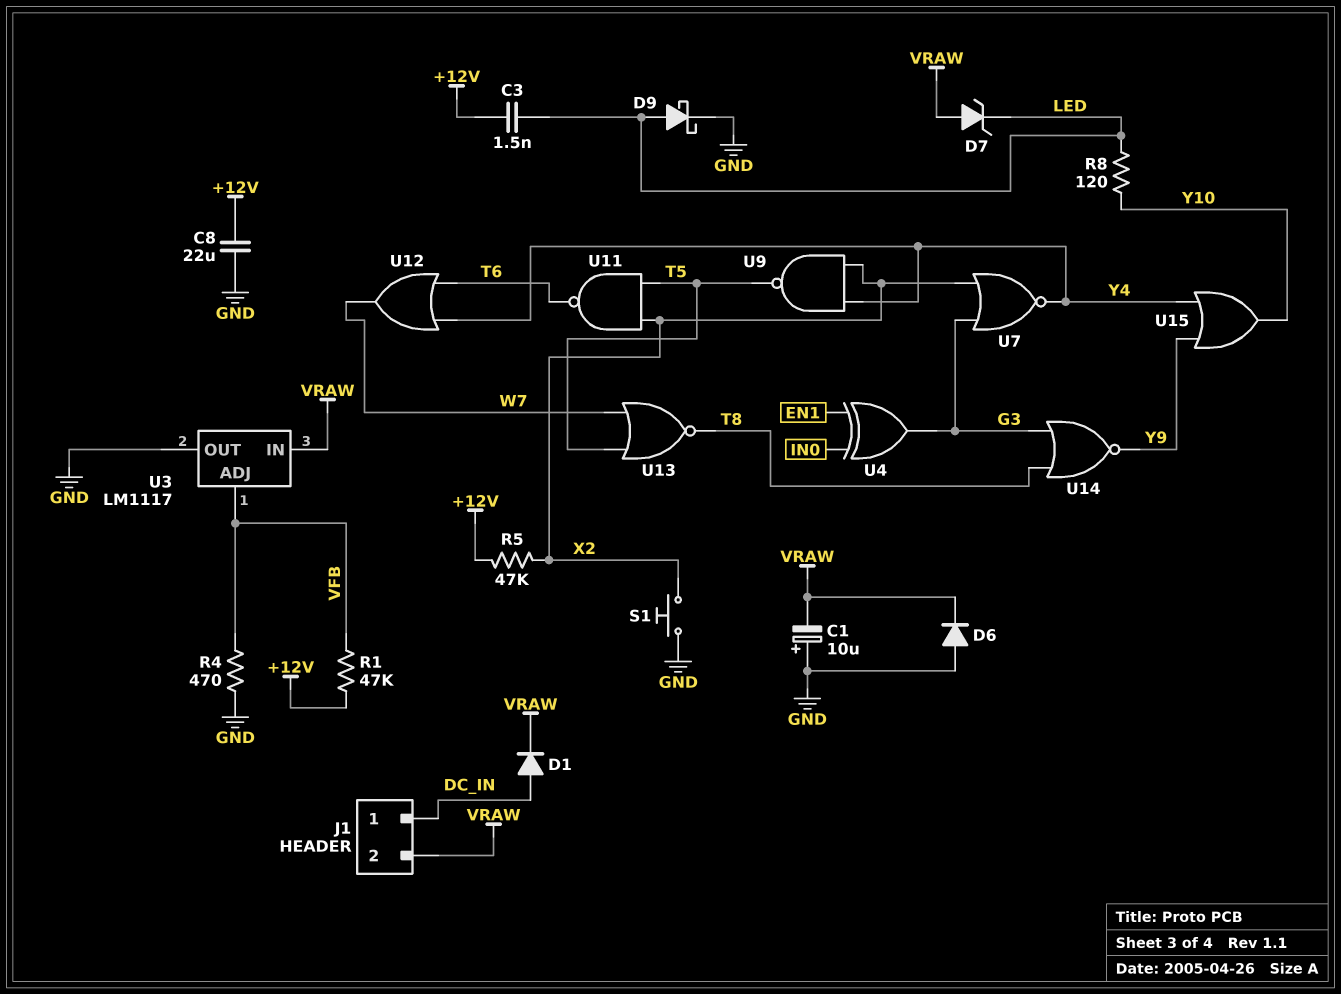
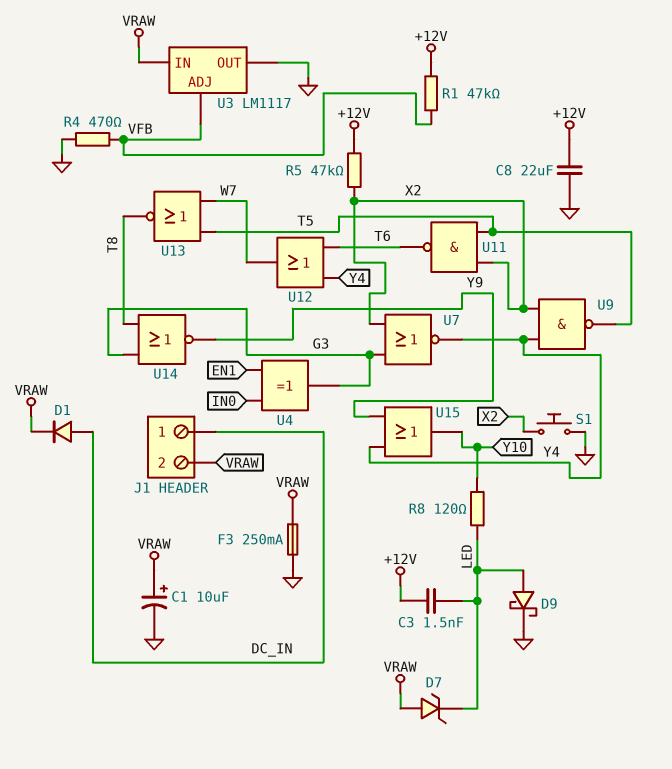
C1: 10uF (plus GND, minus VRAW) -> 10uF (plus VRAW, minus GND)
D6: diode (A GND, K VRAW) -> none
F3: none -> 250mA (GND, VRAW)

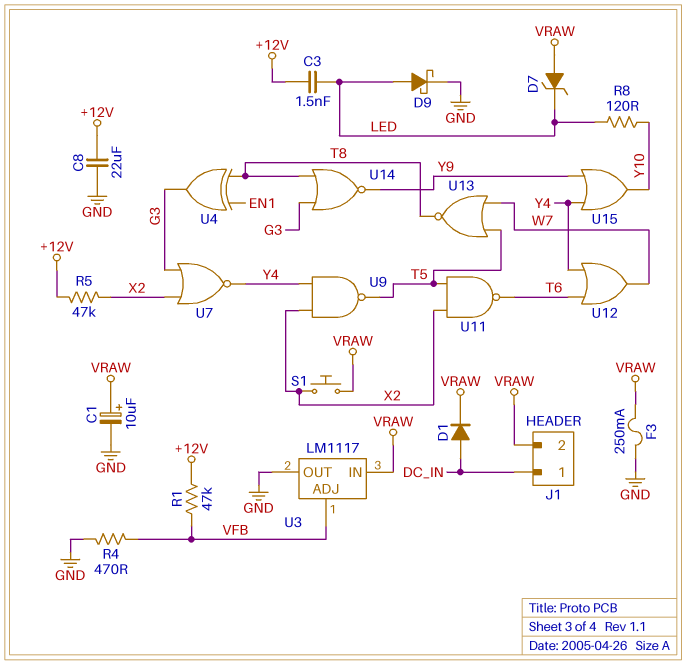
S1: button (GND, X2) -> button (VRAW, X2)
U4: XOR (in EN1, in IN0, out G3) -> XOR (in EN1, in T8, out G3)

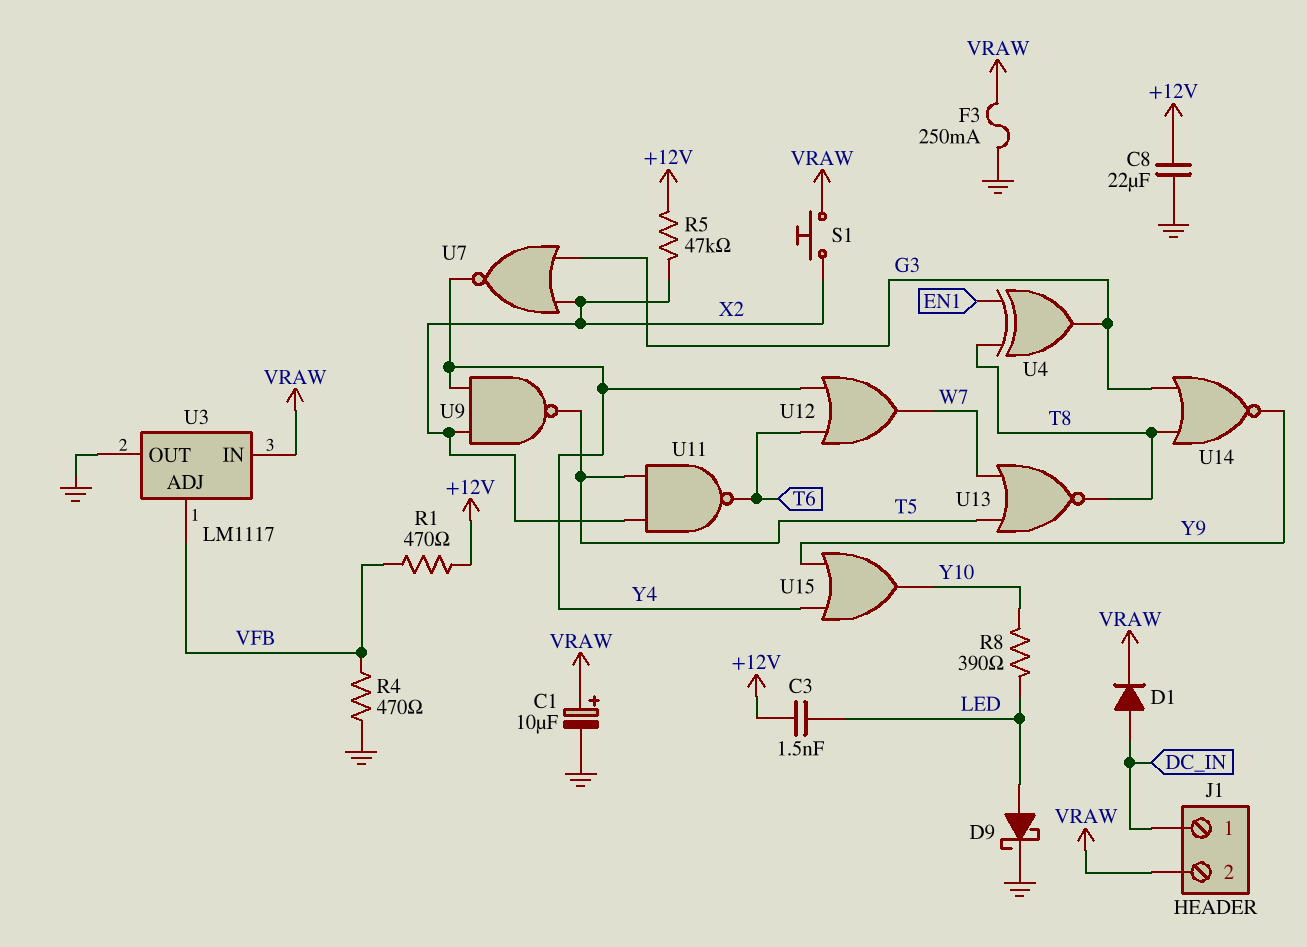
D7: zener (A VRAW, K LED) -> none
R1: 47k (+12V, VFB) -> 470 (+12V, VFB)
R8: 120 (LED, Y10) -> 390 (LED, Y10)

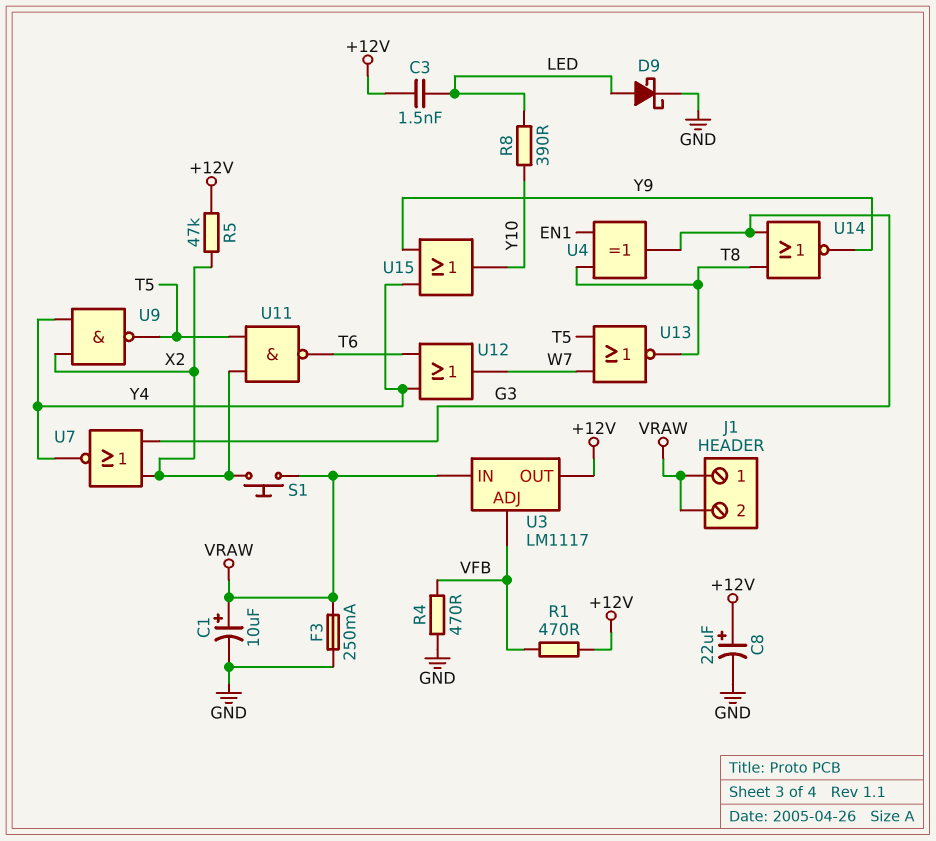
C8: 22uF (+12V, GND) -> 22uF (plus +12V, minus GND)
D1: diode (A DC_IN, K VRAW) -> none
J1 pin 1: DC_IN -> VRAW
U3 pin OUT: GND -> +12V

